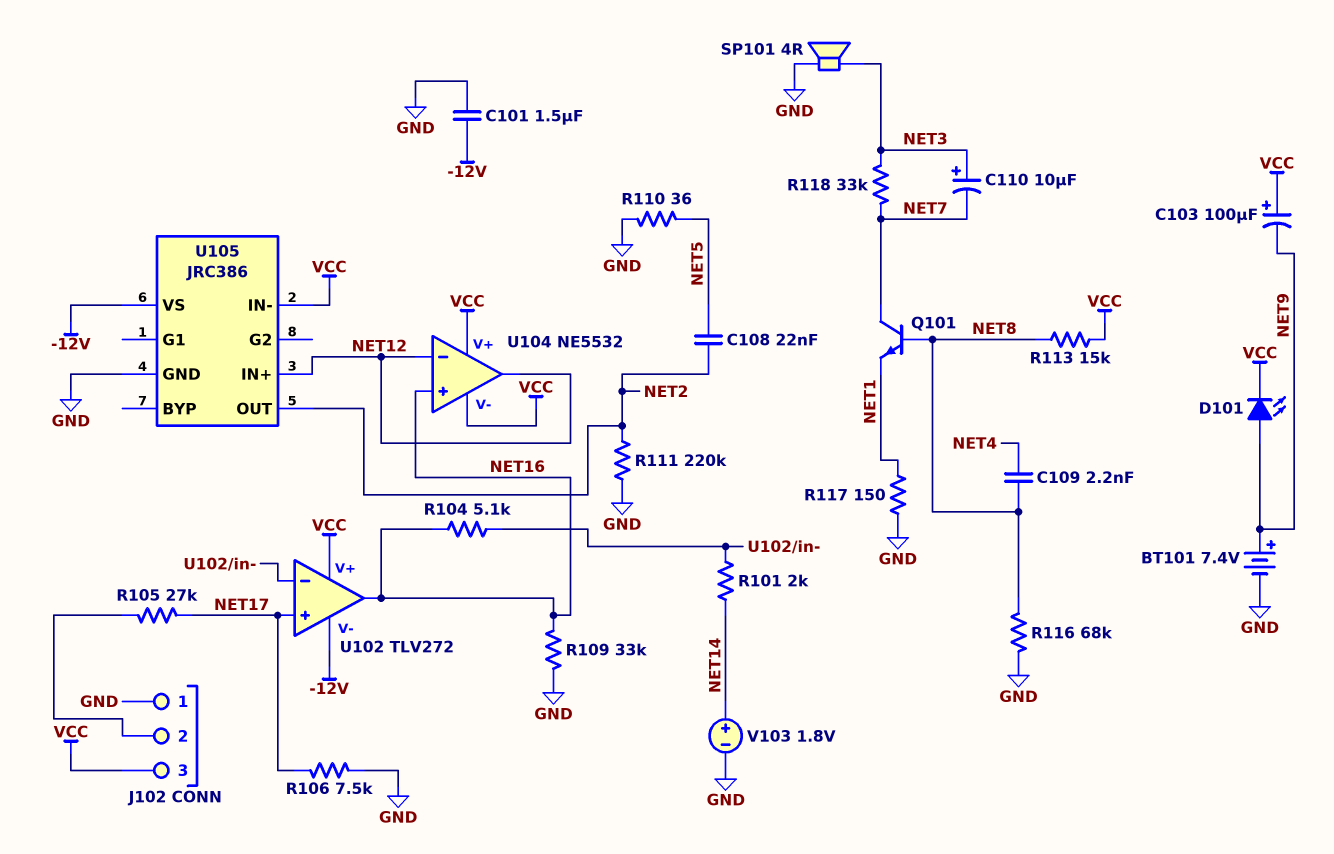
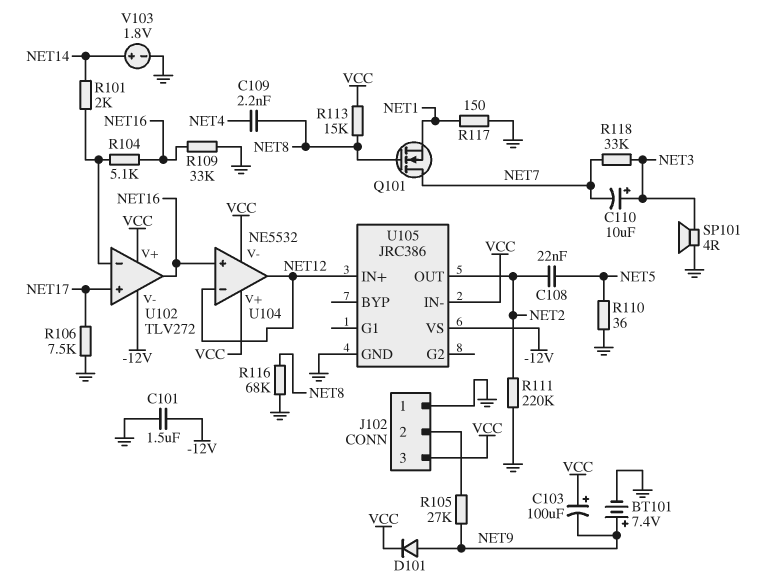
D101: LED (A NET9, K VCC) -> diode (A NET9, K VCC)
Q101: NPN (B NET8, C NET7, E NET1) -> NMOS (G NET8, D NET7, S NET1)
R105: 27k (J102/2, NET17) -> 27k (J102/2, NET9)

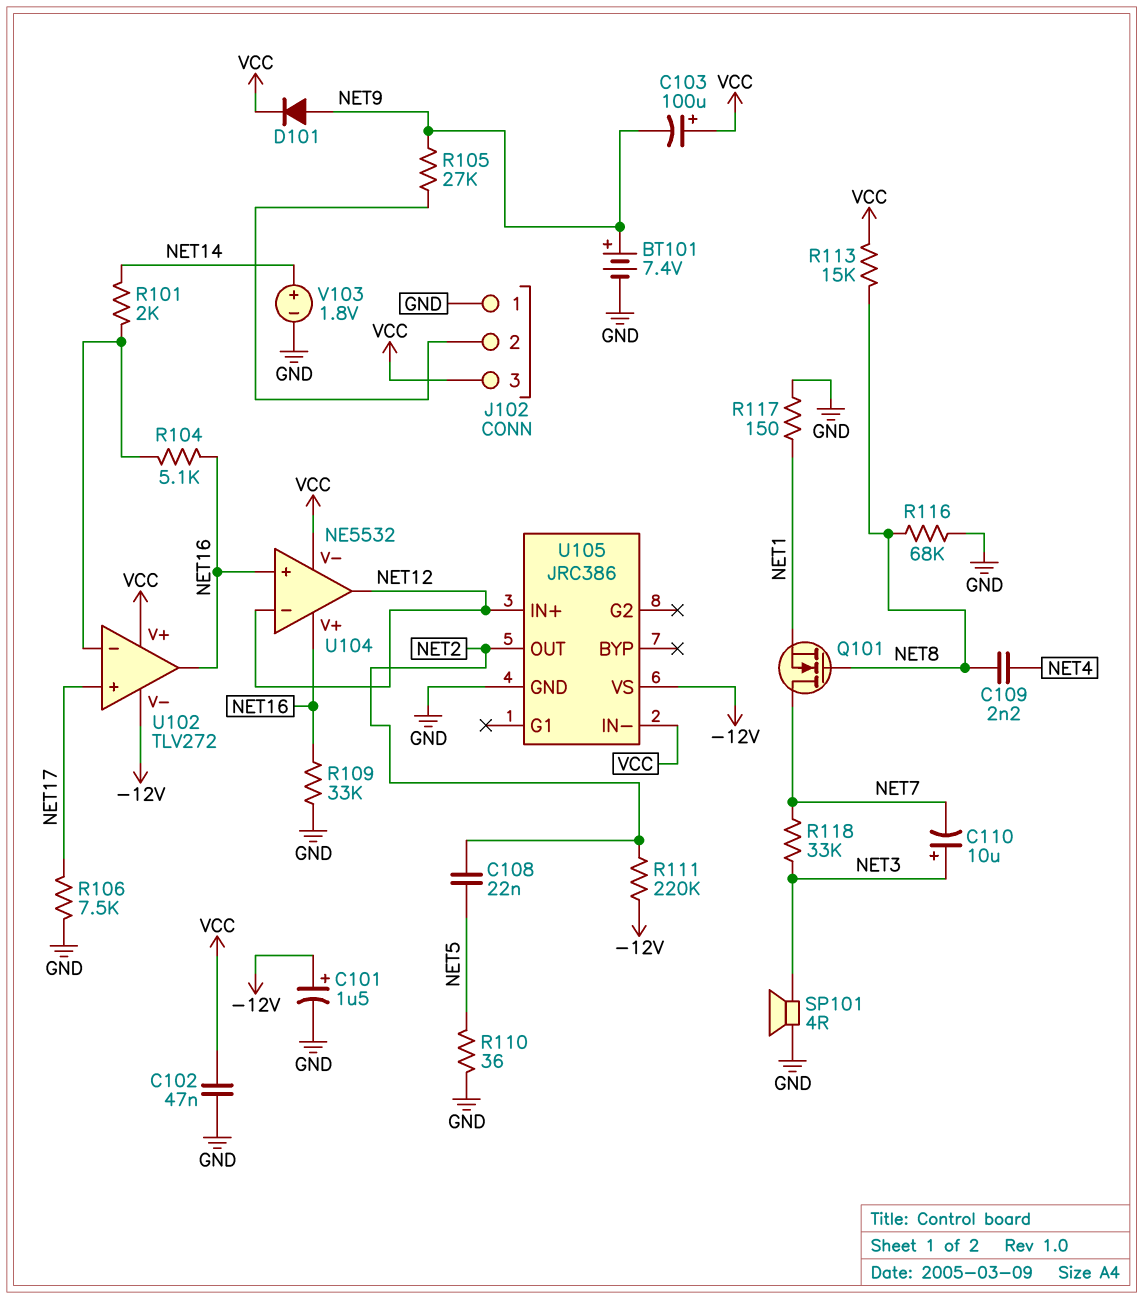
C101: 1.5uF (-12V, GND) -> 1.5uF (plus -12V, minus GND)
C102: none -> 47nF (GND, VCC)
R111: 220k (GND, NET2) -> 220k (-12V, NET2)
U104 pin V+: VCC -> NET16

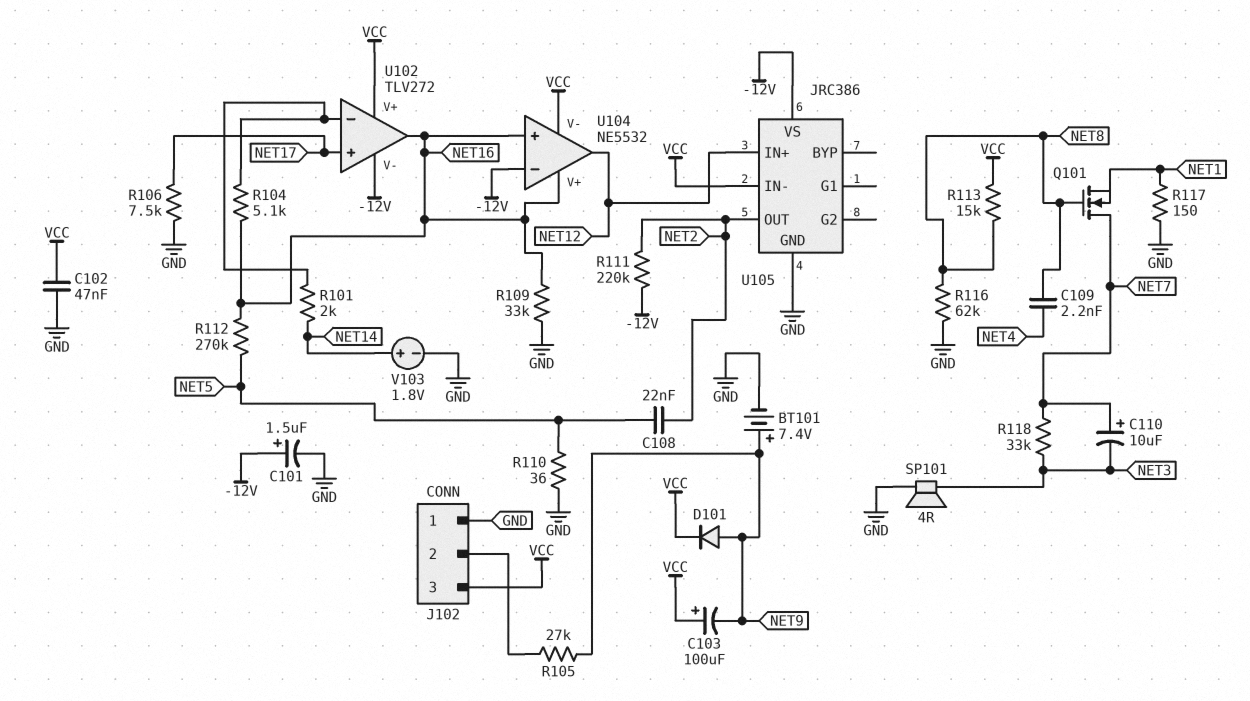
C110: 10uF (plus NET3, minus NET7) -> 10uF (plus NET7, minus NET3)
R112: none -> 270k (NET5, NET16)
R116: 68k (GND, NET8) -> 62k (GND, NET8)
U104 pin in-: NET12 -> -12V

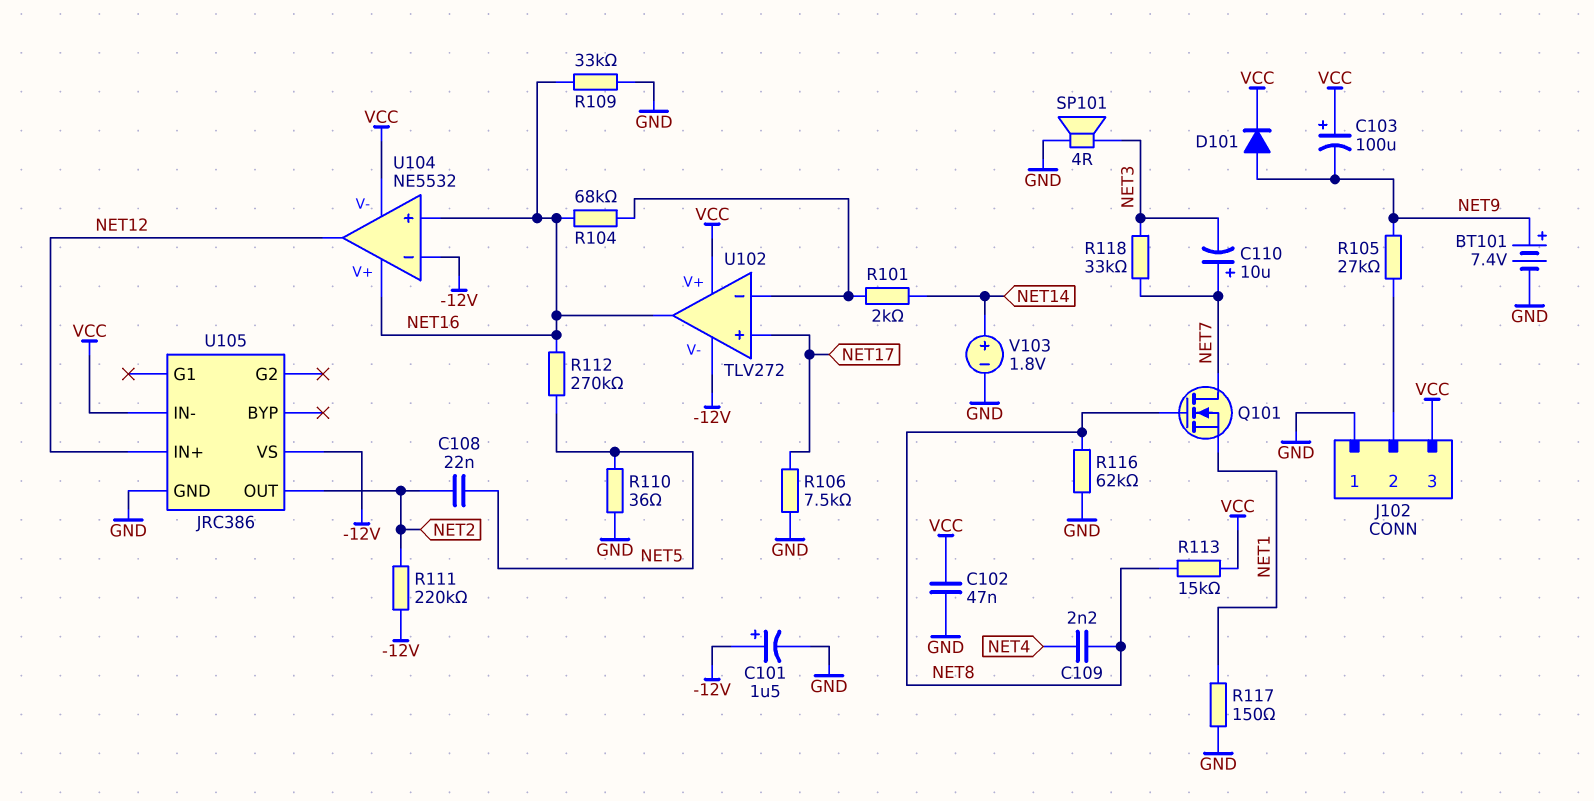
R104: 5.1k (NET16, U102/in-) -> 68k (NET16, U102/in-)

